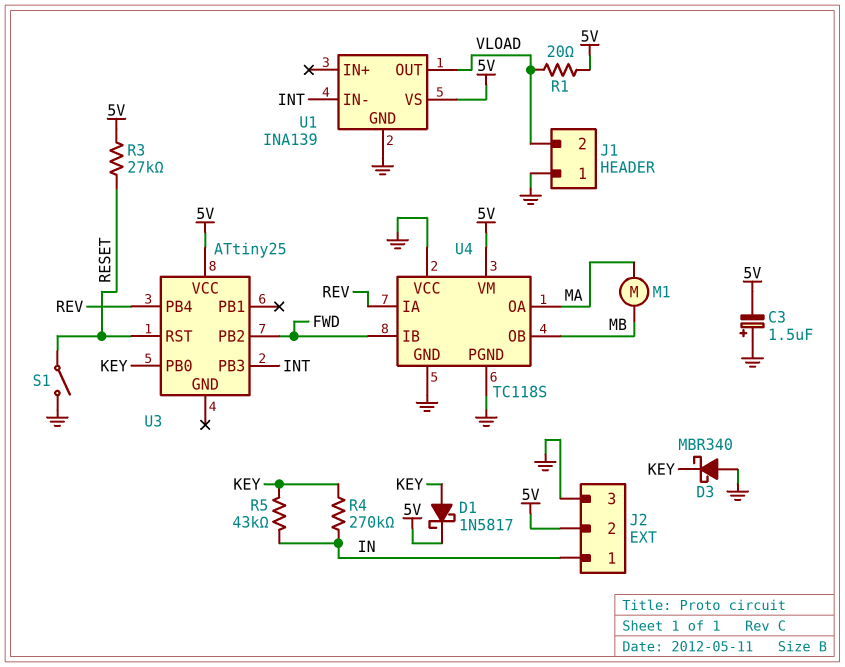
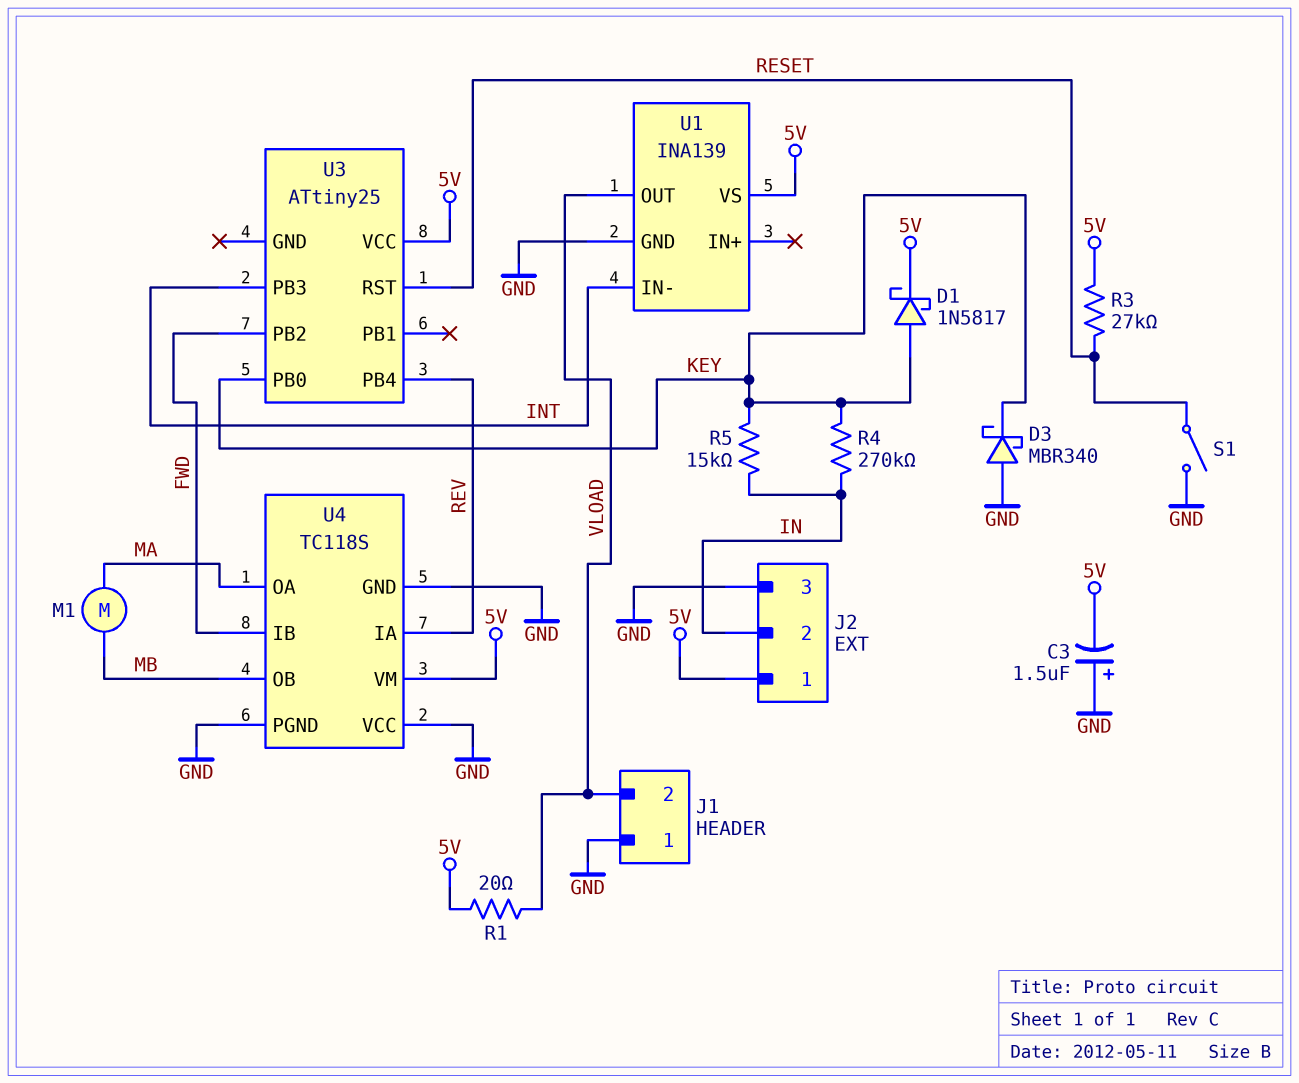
J2 pin 1: IN -> 5V
J2 pin 2: 5V -> IN
R5: 43k (IN, KEY) -> 15k (IN, KEY)

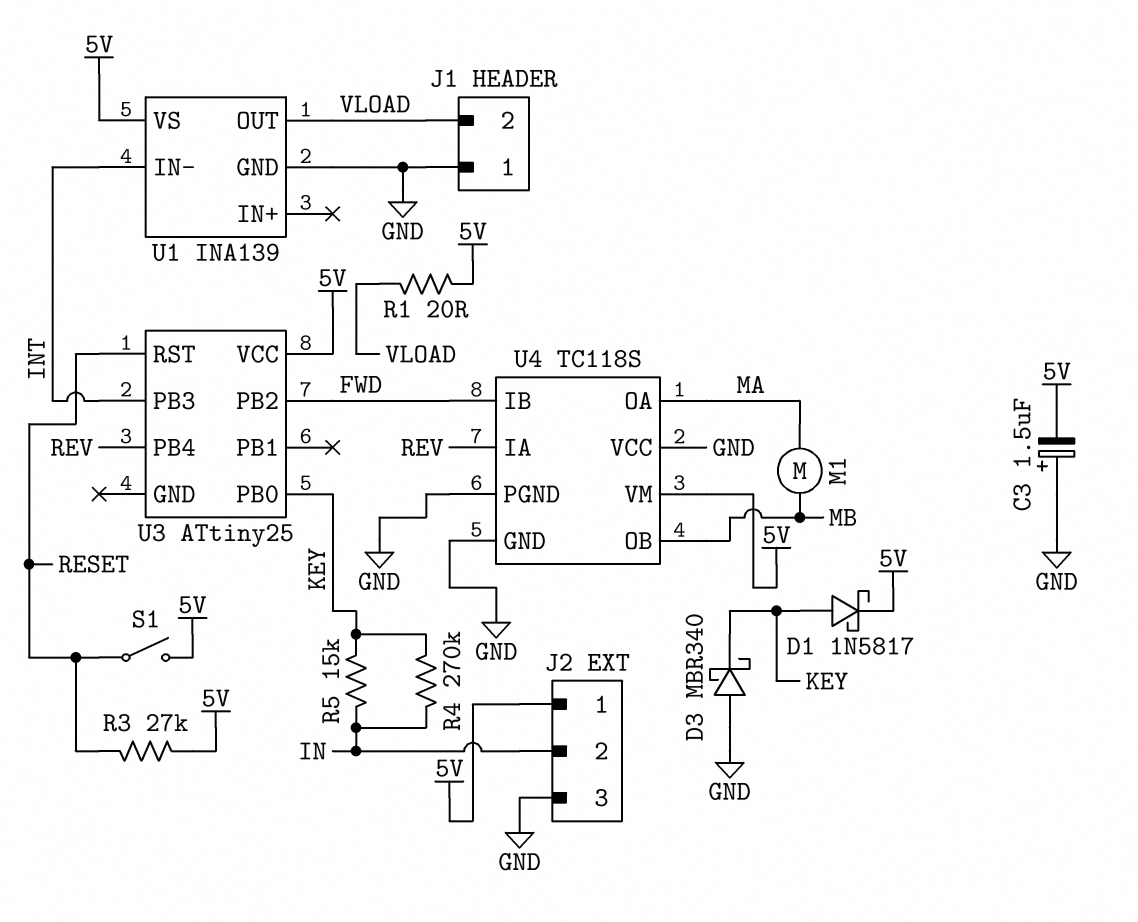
S1: switch (GND, RESET) -> switch (5V, RESET)

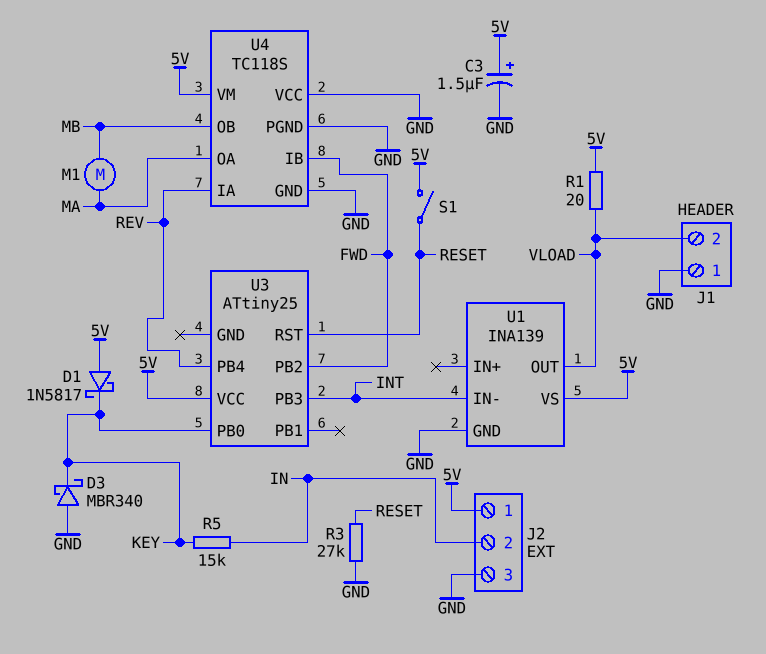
C3: 1.5uF (plus GND, minus 5V) -> 1.5uF (plus 5V, minus GND)
D1: schottky 1N5817 (A KEY, K 5V) -> schottky 1N5817 (A 5V, K KEY)
R3: 27k (5V, RESET) -> 27k (GND, RESET)
R4: 270k (IN, KEY) -> none

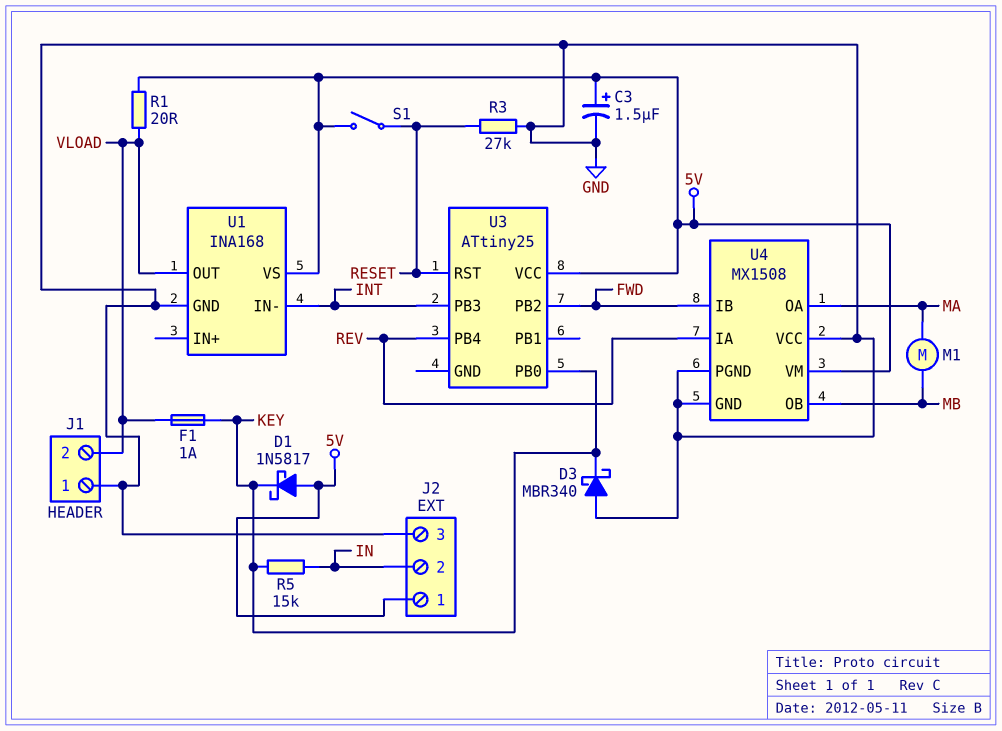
F1: none -> 1A (KEY, VLOAD)
U1: INA139 -> INA168
U4: TC118S -> MX1508

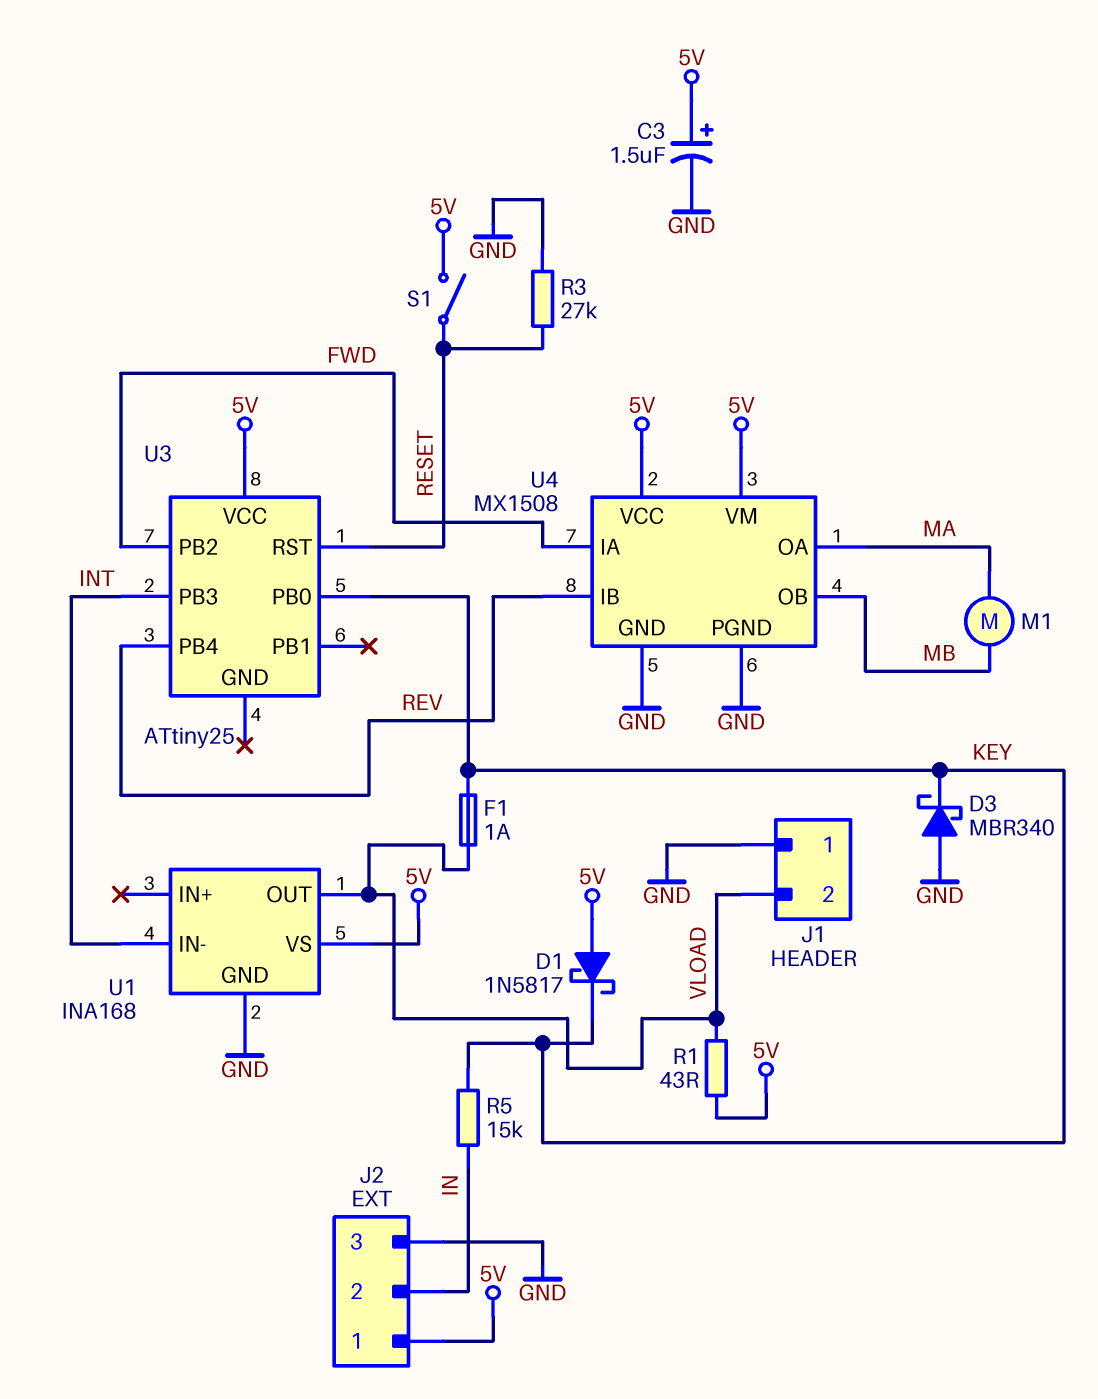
R1: 20 (5V, VLOAD) -> 43 (5V, VLOAD)
U4 pin IA: REV -> FWD
U4 pin IB: FWD -> REV
U4 pin VCC: GND -> 5V

